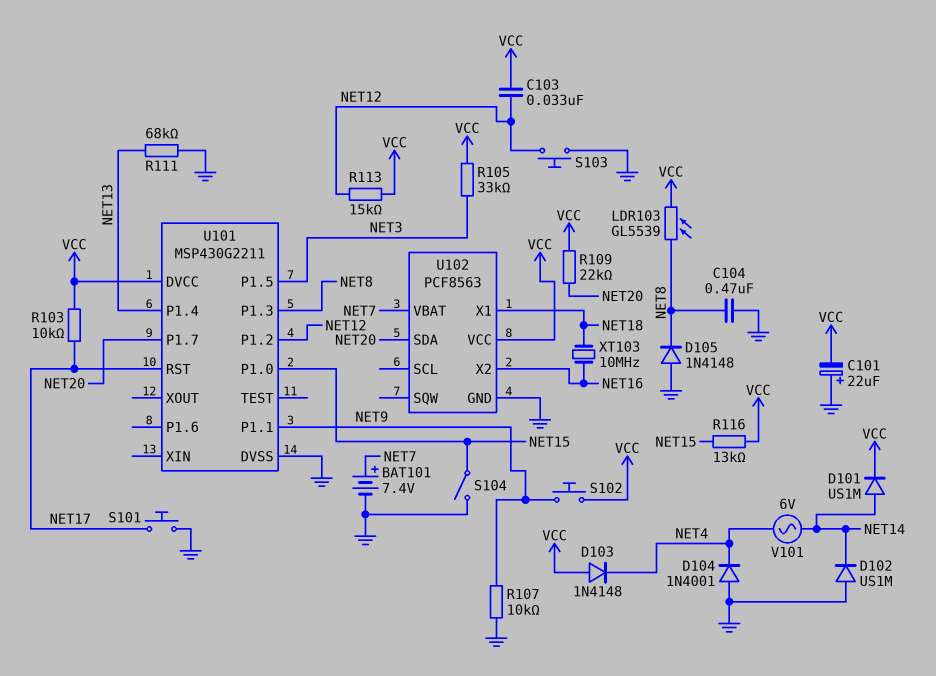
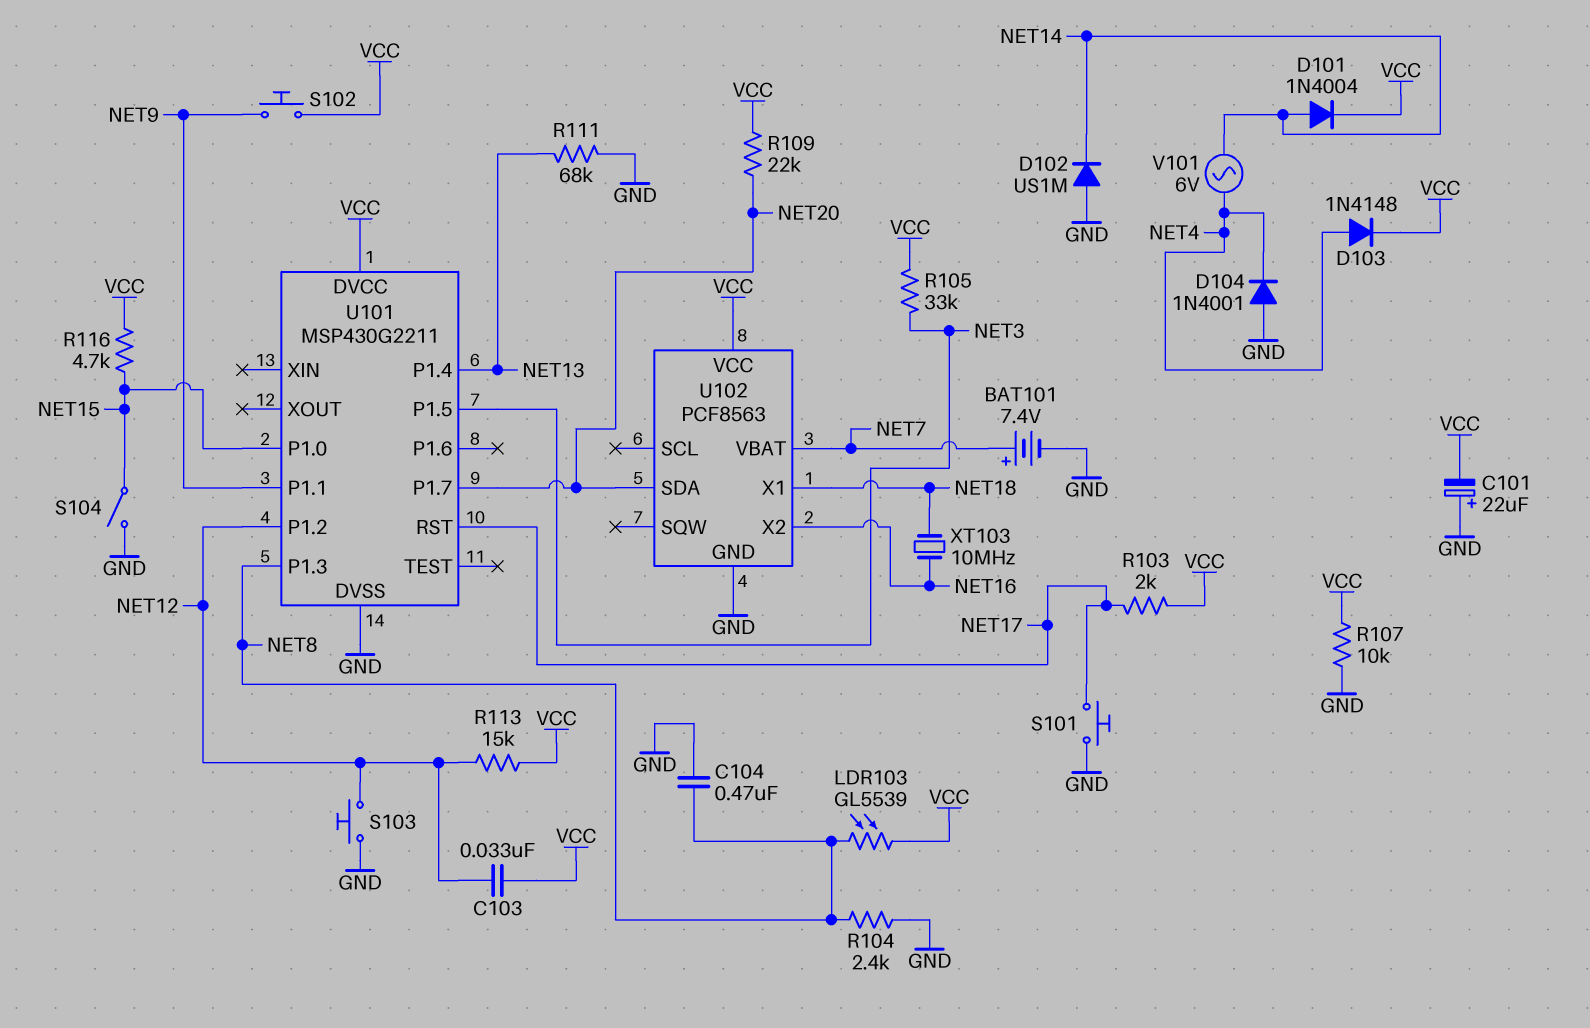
D101: diode US1M (A NET14, K VCC) -> diode 1N4004 (A NET14, K VCC)
D103: diode 1N4148 (A VCC, K NET4) -> diode 1N4148 (A NET4, K VCC)
D105: diode 1N4148 (A GND, K NET8) -> none
R103: 10k (NET17, VCC) -> 2k (NET17, VCC)
R104: none -> 2.4k (GND, NET8)
R107: 10k (GND, NET9) -> 10k (GND, VCC)
R116: 13k (NET15, VCC) -> 4.7k (NET15, VCC)

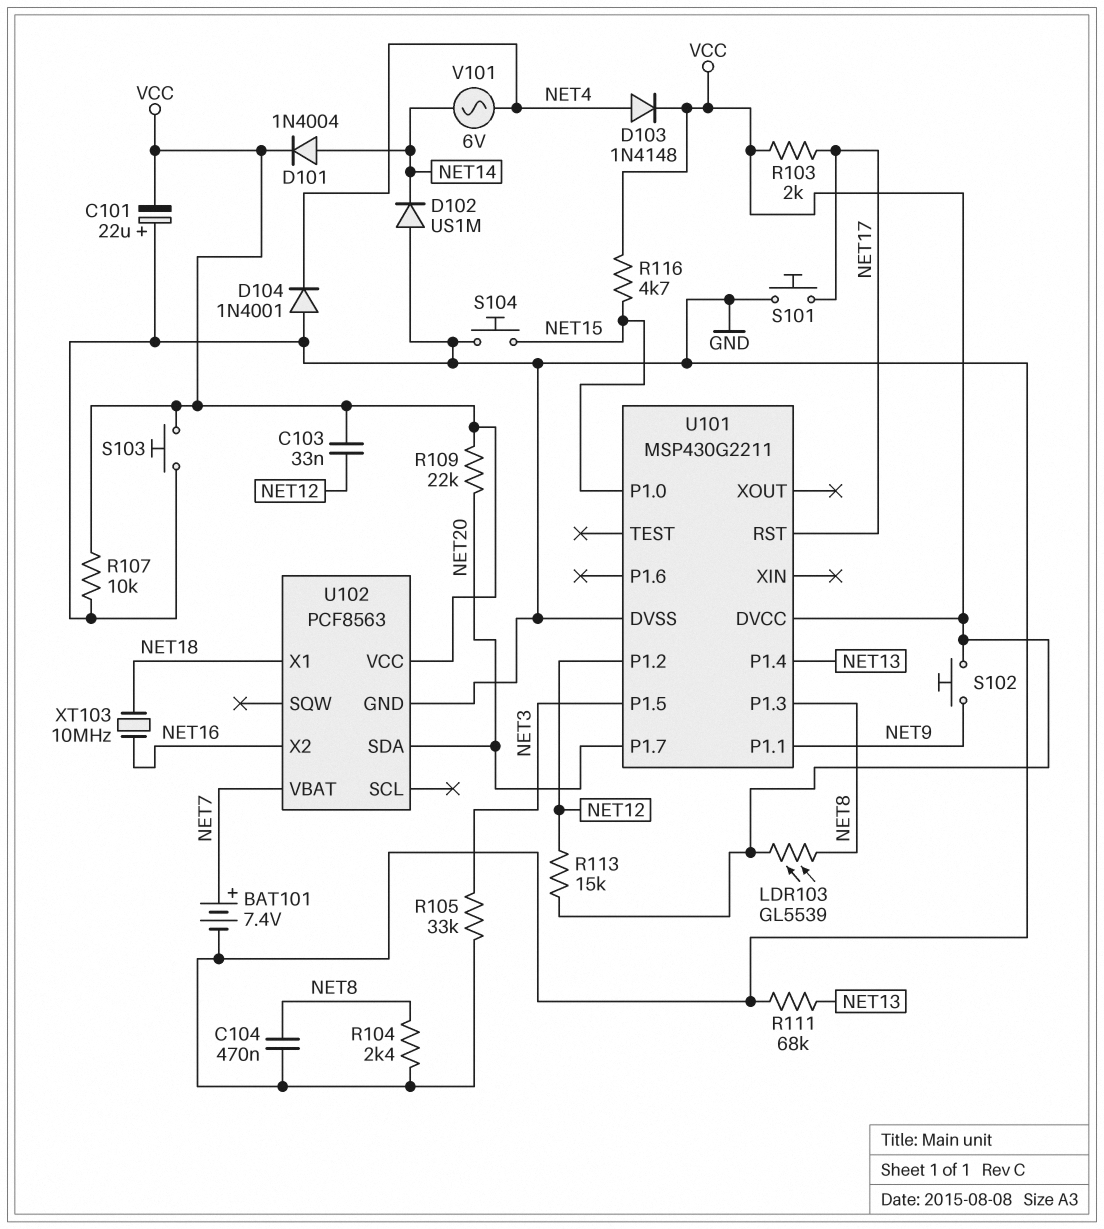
R105: 33k (NET3, VCC) -> 33k (GND, NET3)
S103: button (GND, NET12) -> button (GND, VCC)
S104: switch (GND, NET15) -> button (GND, NET15)

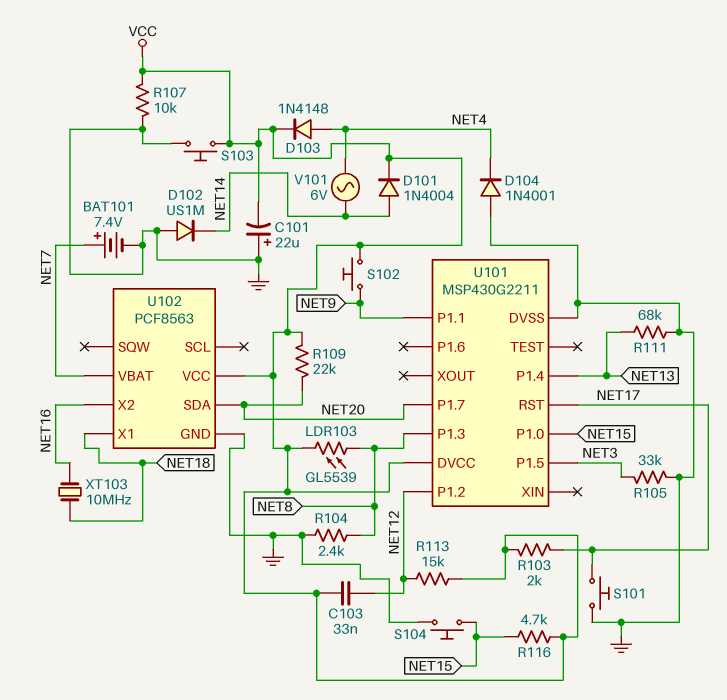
C104: 470nF (GND, NET8) -> none

